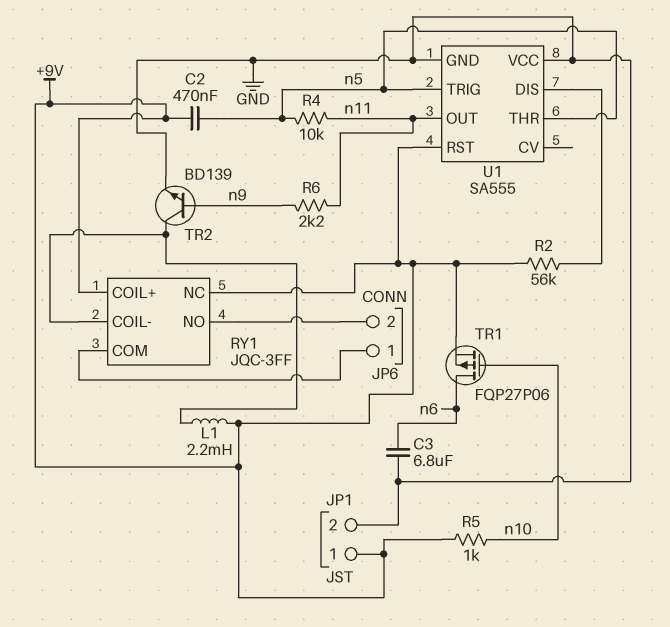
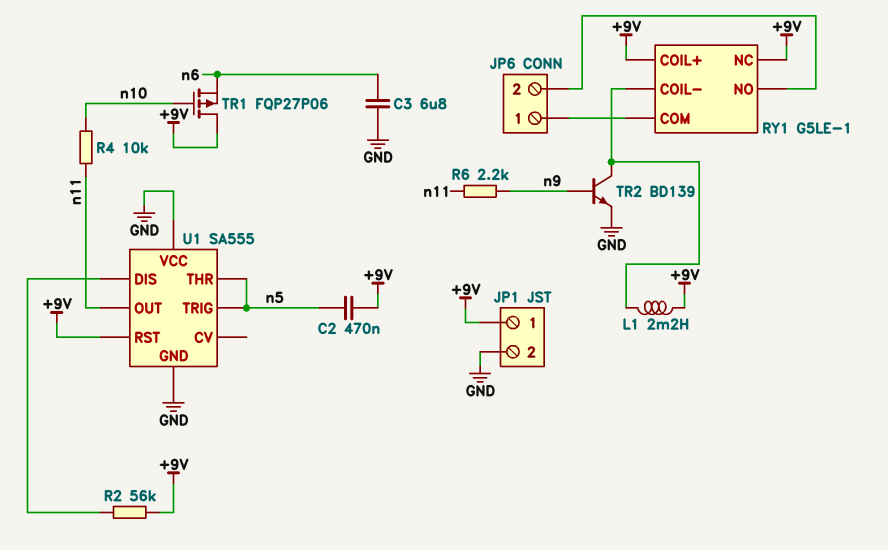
R4: 10k (n5, n11) -> 10k (n10, n11)
R5: 1k (+9V, n10) -> none
RY1: JQC-3FF -> G5LE-1
TR1: PMOS FQP27P06 (G n10, D n6, S +9V) -> PMOS FQP27P06 (G n10, D +9V, S n6)

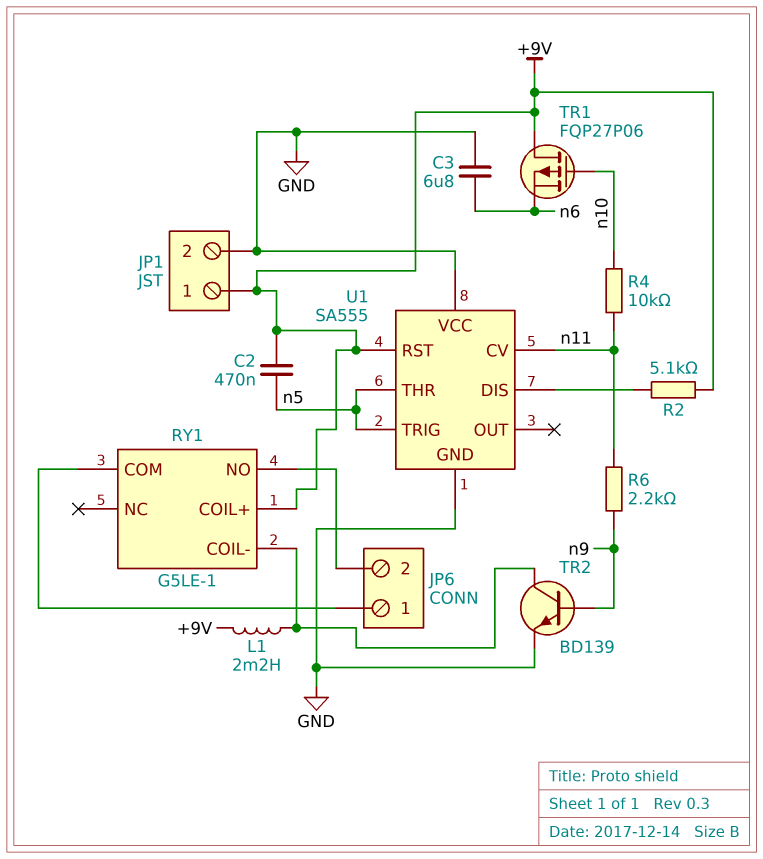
R2: 56k (+9V, U1/DIS) -> 5.1k (+9V, U1/DIS)
RY1 pin NC: +9V -> none
U1 pin CV: none -> n11
U1 pin OUT: n11 -> none

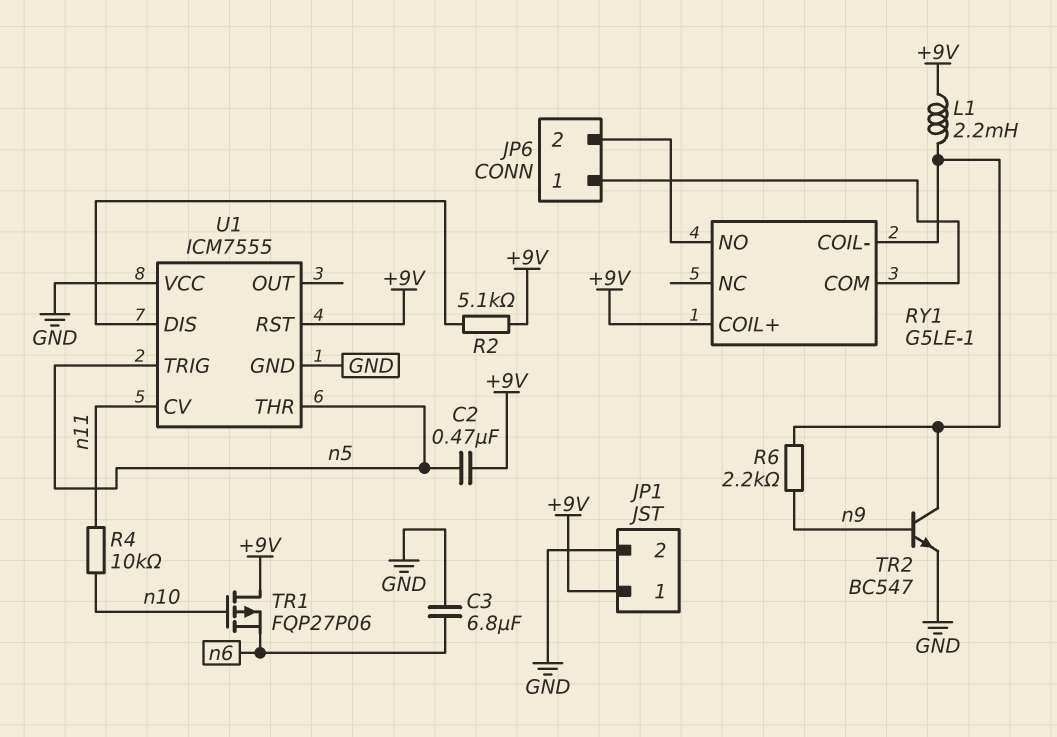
R6: 2.2k (n9, n11) -> 2.2k (RY1/COIL-, n9)
TR2: NPN BD139 (B n9, C RY1/COIL-, E GND) -> NPN BC547 (B n9, C RY1/COIL-, E GND)
U1: SA555 -> ICM7555

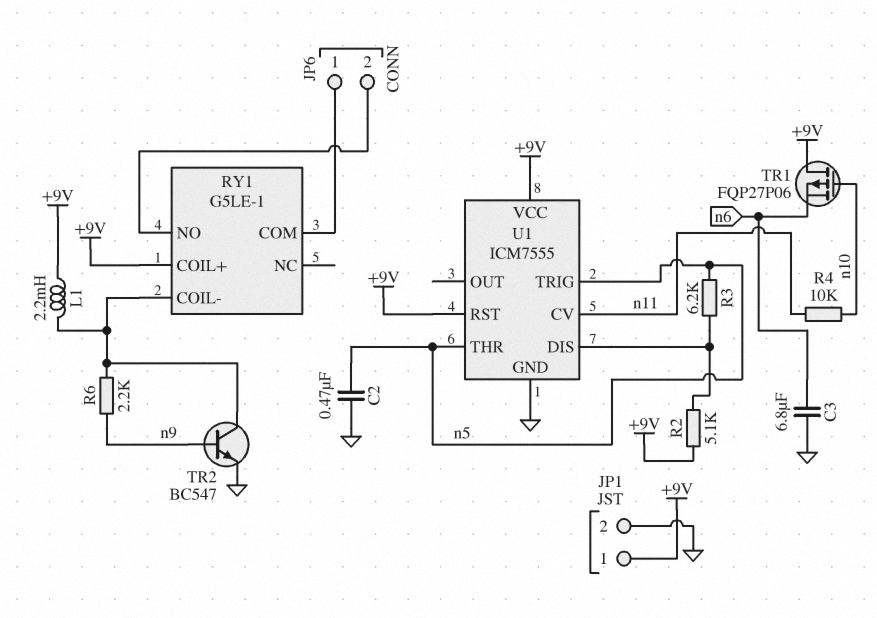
C2: 470nF (+9V, n5) -> 470nF (GND, n5)
R3: none -> 6.2k (U1/DIS, n5)
U1 pin VCC: GND -> +9V

